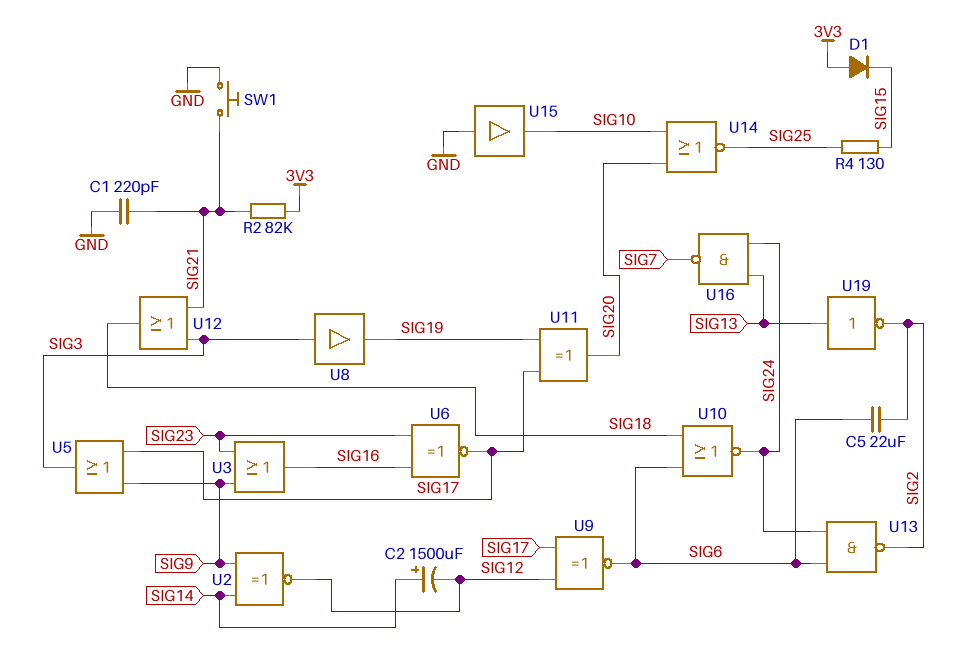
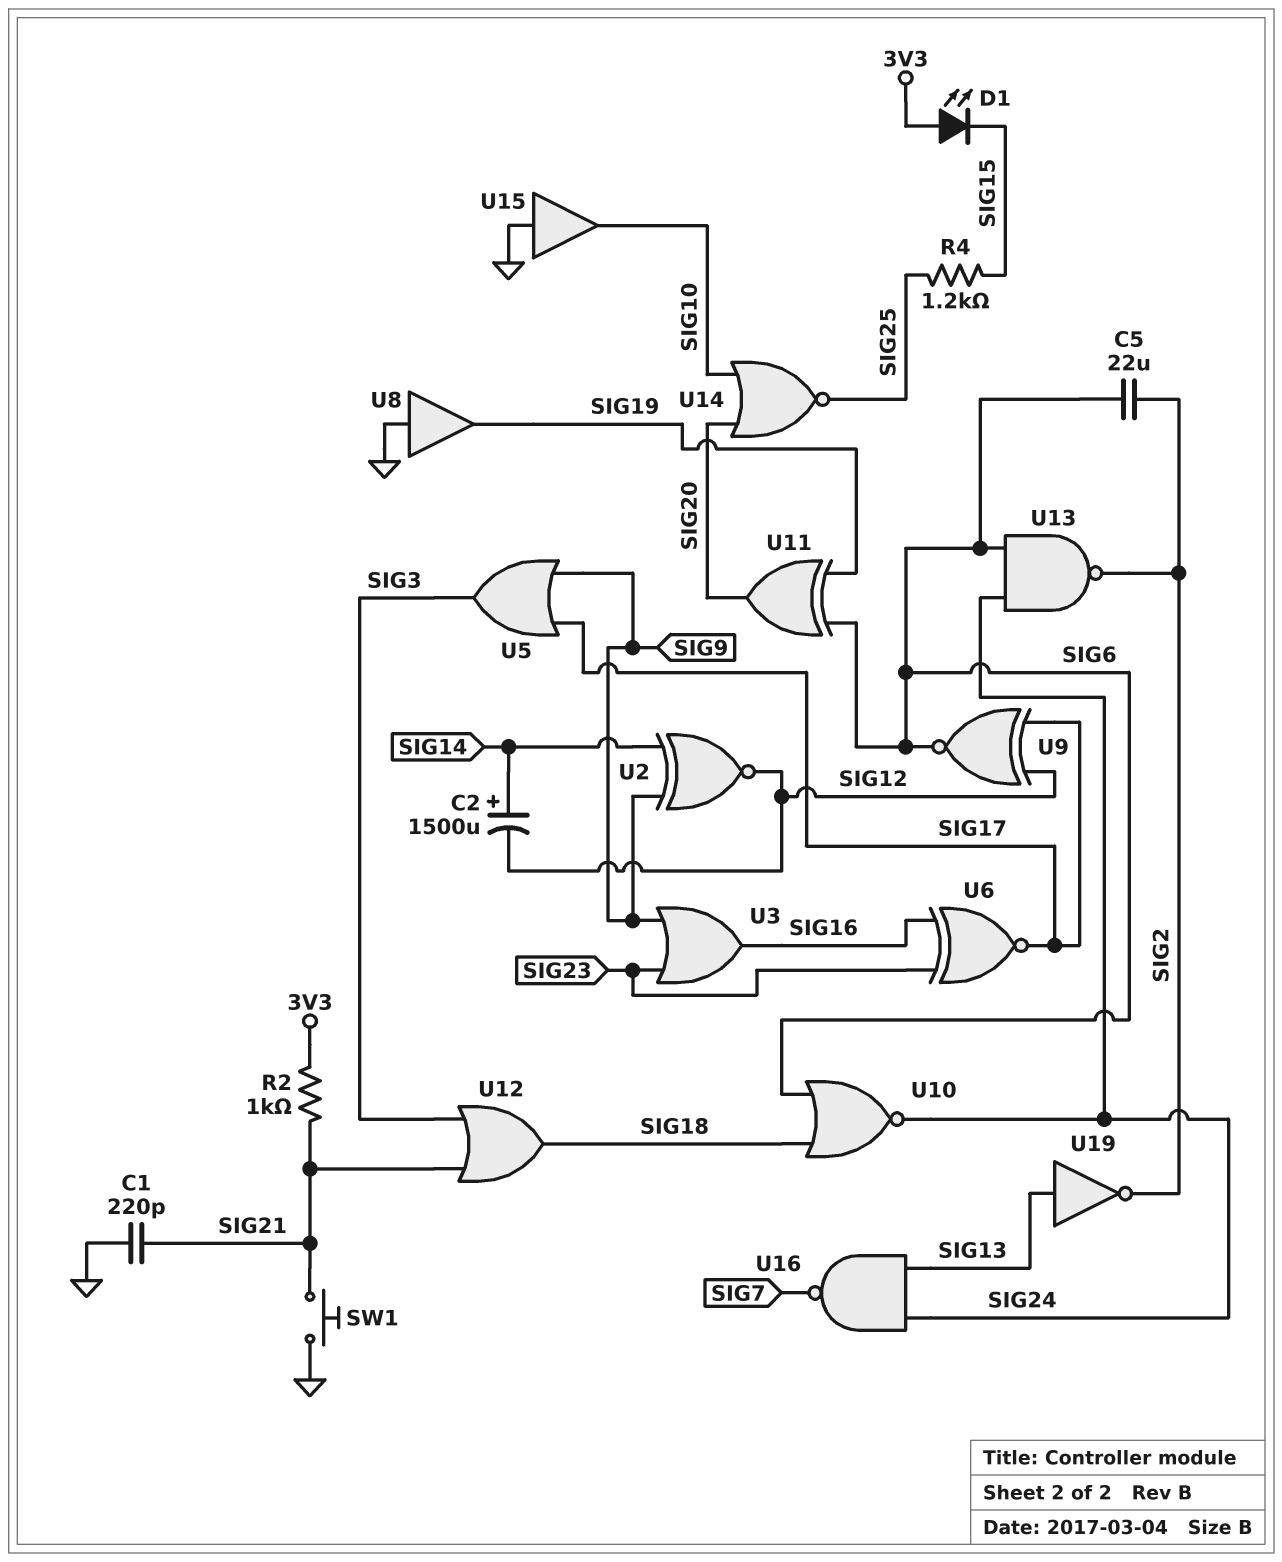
D1: diode (A 3V3, K SIG15) -> LED (A 3V3, K SIG15)
R2: 82k (3V3, SIG21) -> 1k (3V3, SIG21)
R4: 130 (SIG15, SIG25) -> 1.2k (SIG15, SIG25)
U8: buffer (in SIG3, out SIG19) -> buffer (in GND, out SIG19)
U11: XOR (in SIG17, in SIG19, out SIG20) -> XOR (in SIG6, in SIG19, out SIG20)

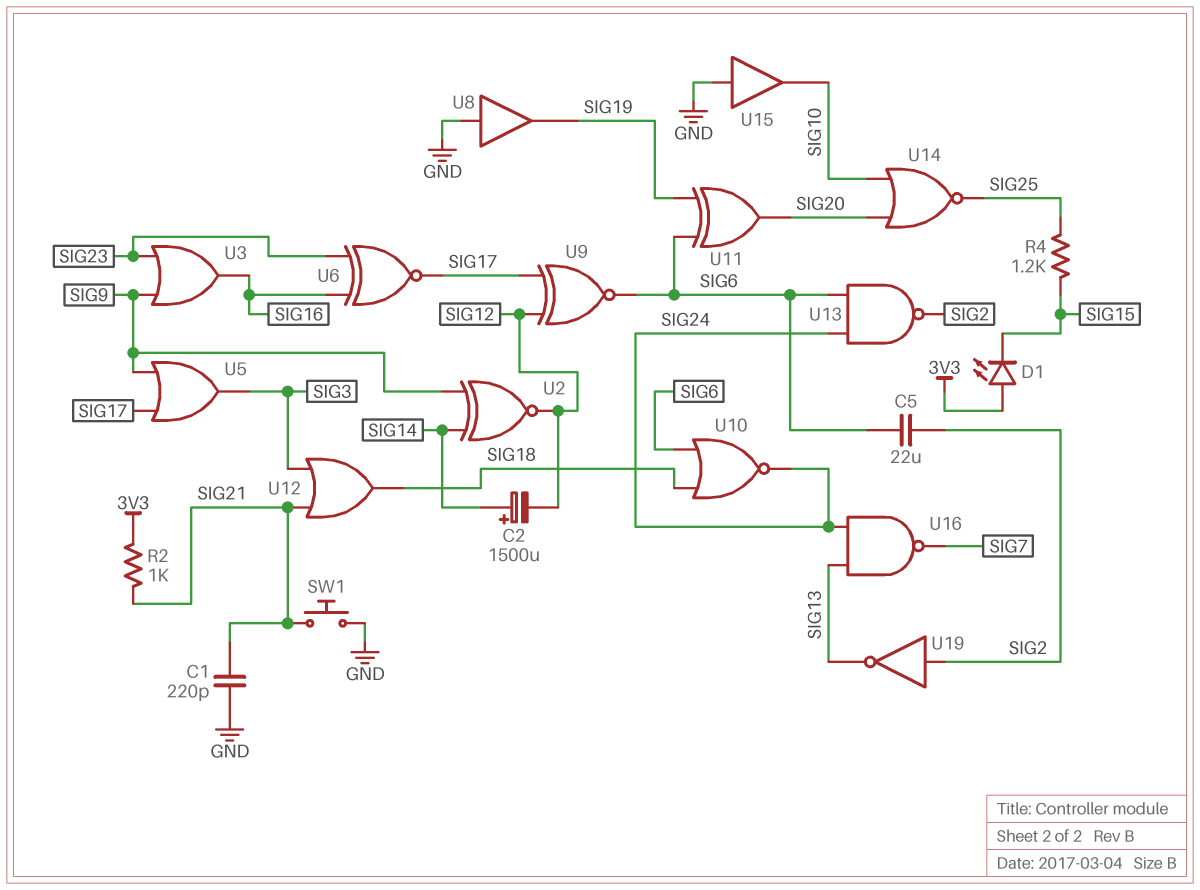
U19: NOT (in SIG13, out SIG2) -> NOT (in SIG2, out SIG13)

